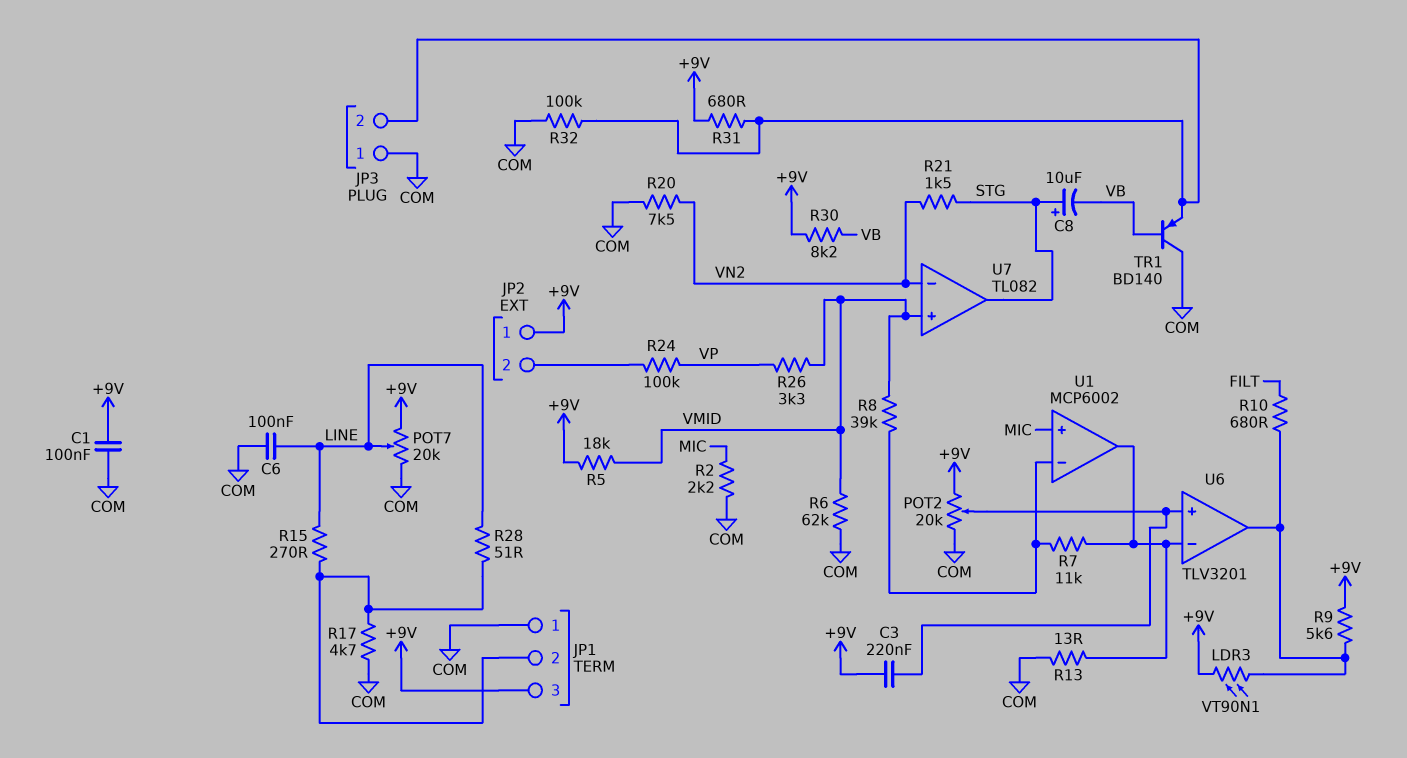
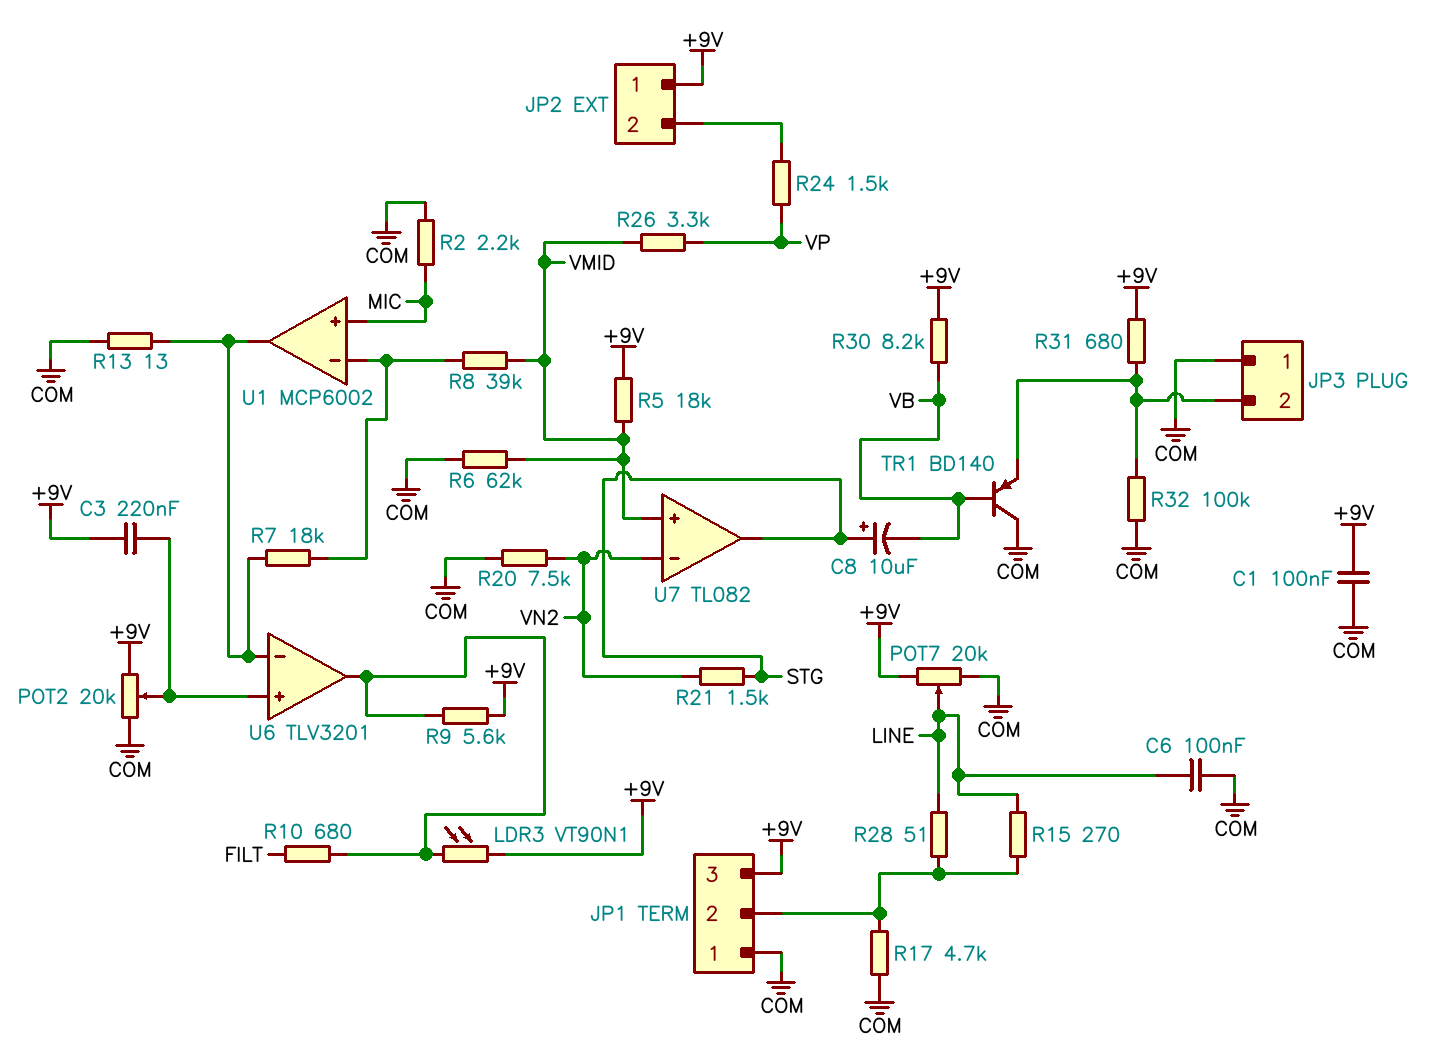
R7: 11k (U1/in-, U1/out) -> 18k (U1/in-, U1/out)
R24: 100k (JP2/2, VP) -> 1.5k (JP2/2, VP)

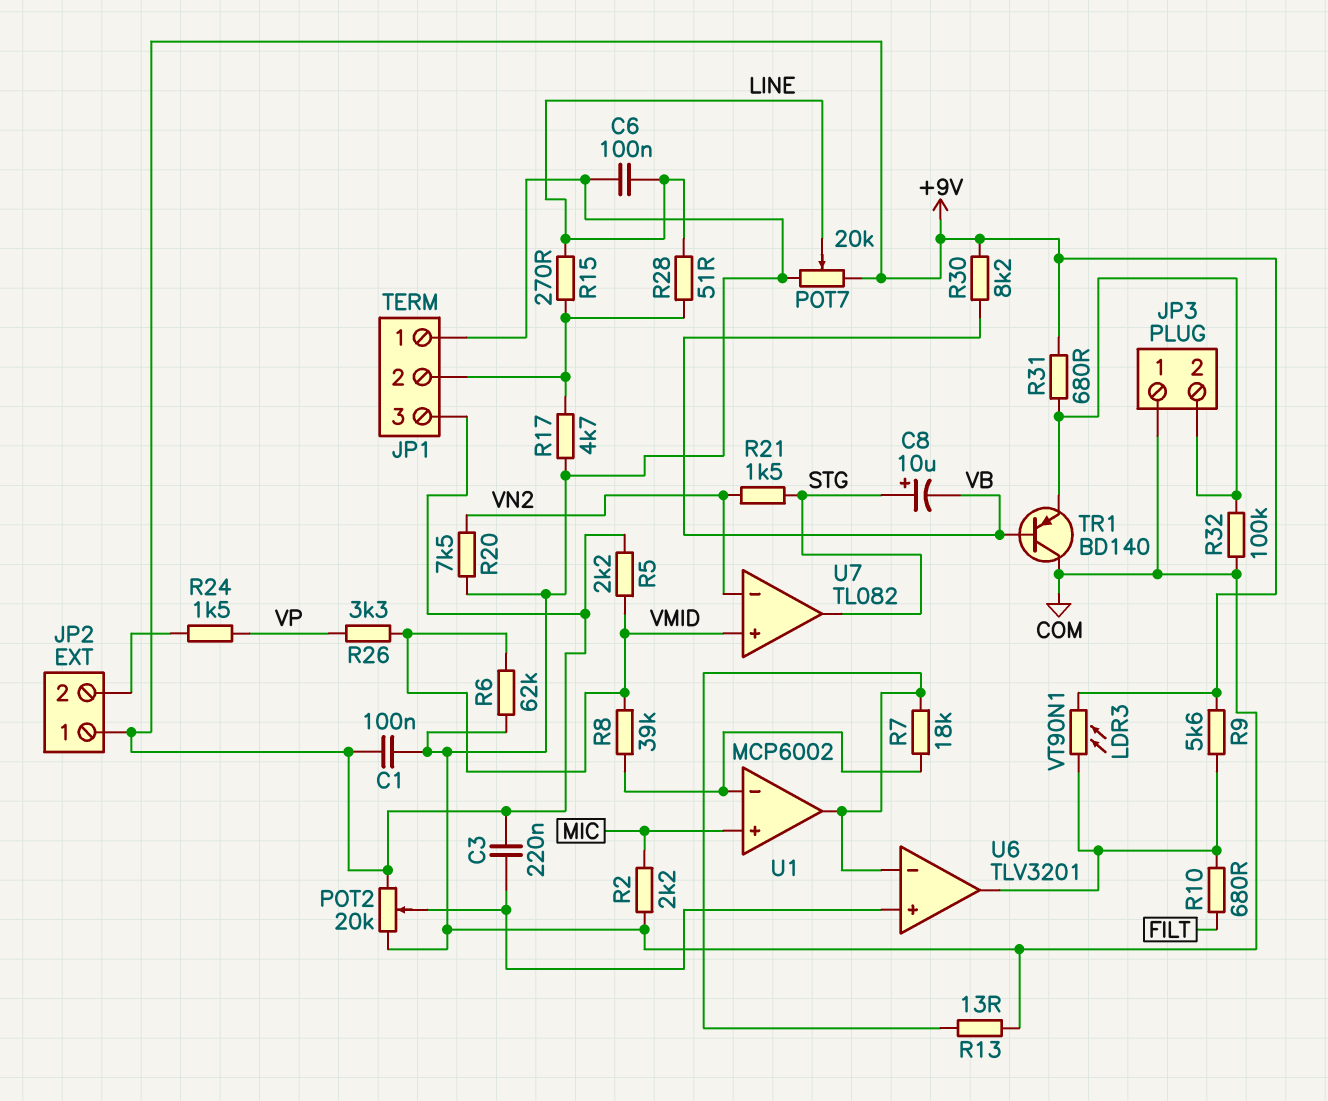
R5: 18k (+9V, VMID) -> 2.2k (+9V, VMID)

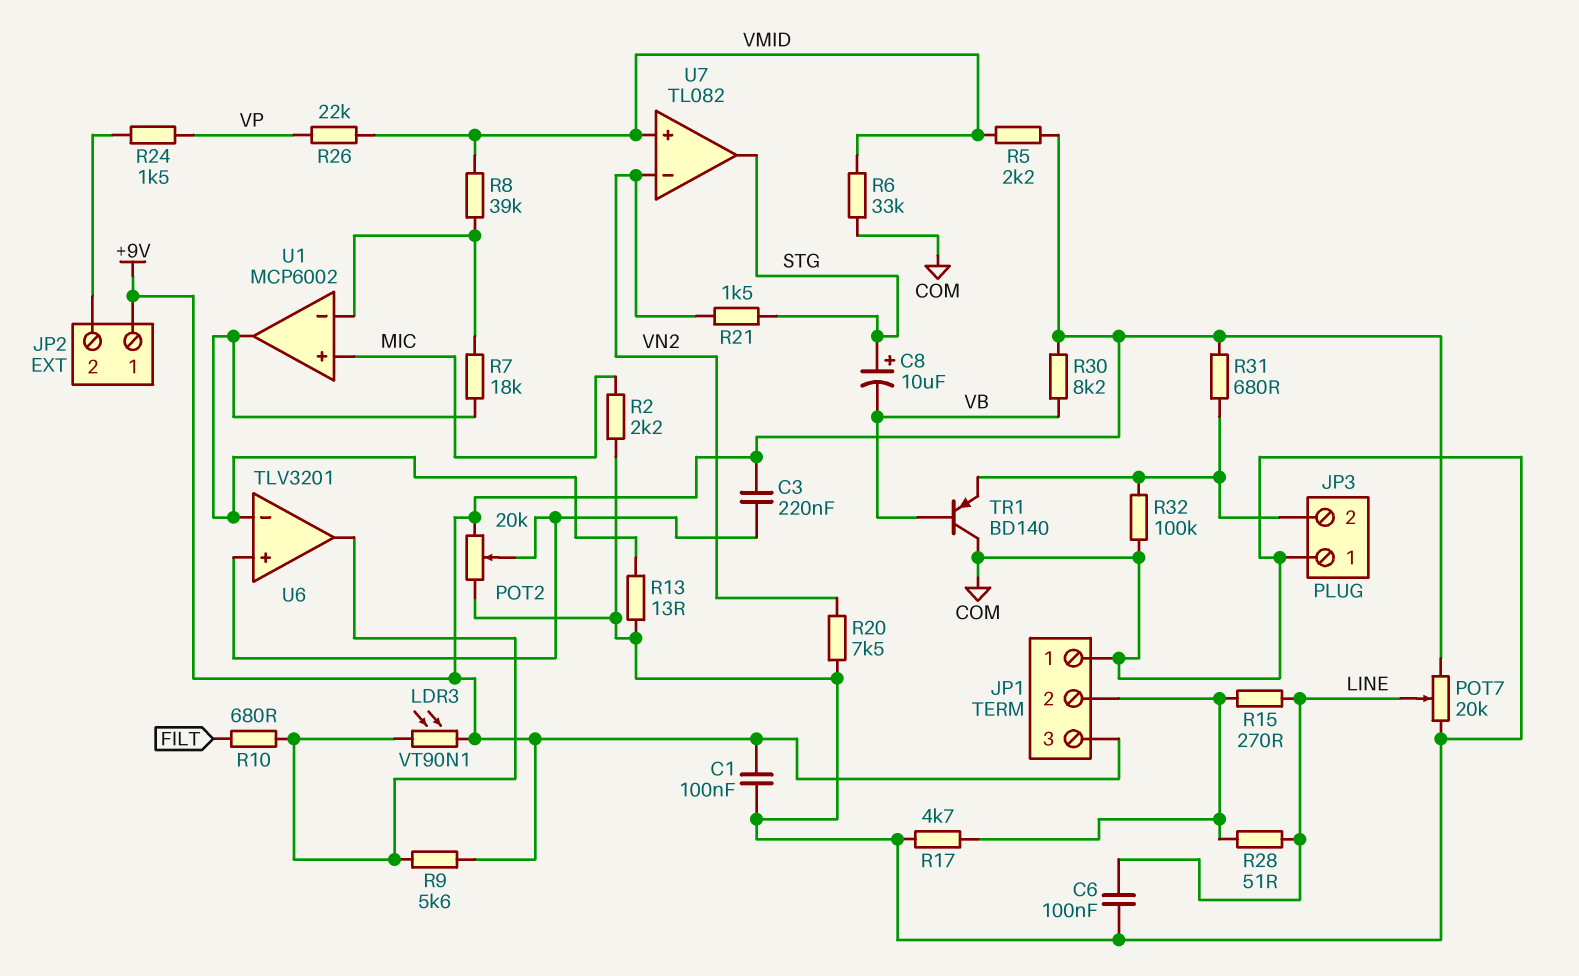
R6: 62k (COM, VMID) -> 33k (COM, VMID)
R26: 3.3k (VMID, VP) -> 22k (VMID, VP)

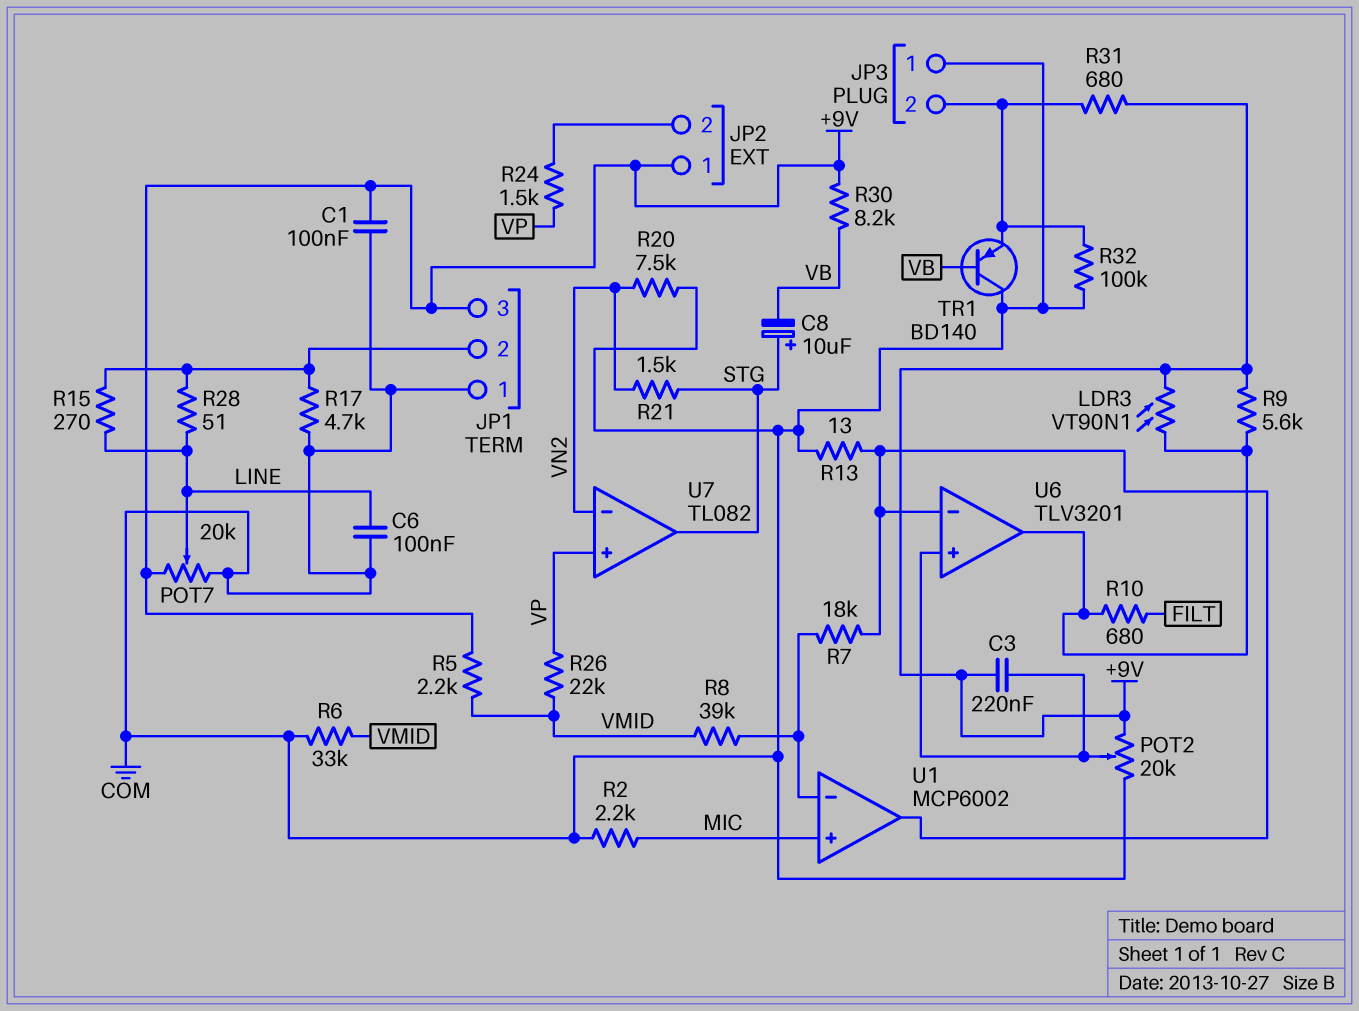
U7 pin in+: VMID -> VP

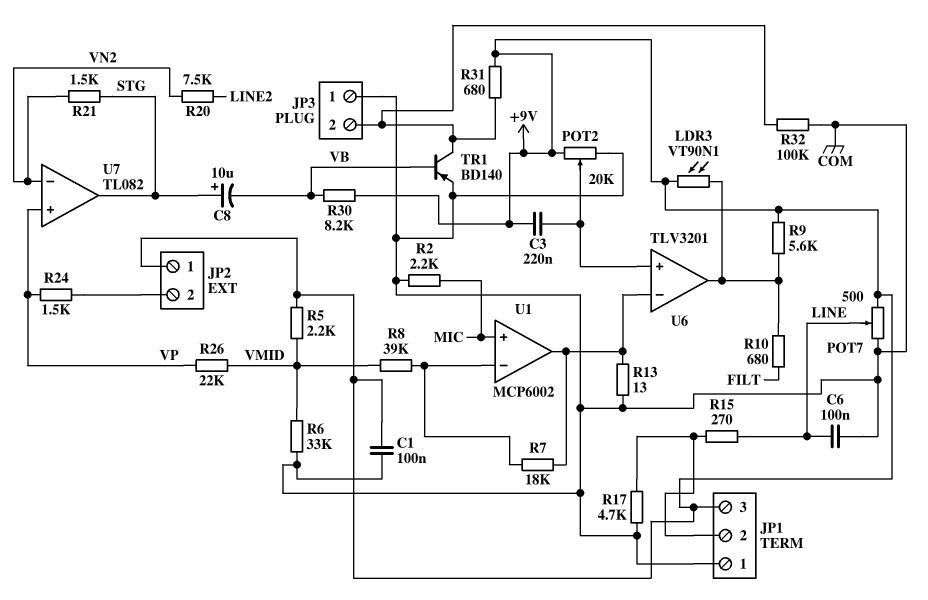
POT7: 20k (+9V, COM, wiper LINE) -> 500 (+9V, COM, wiper LINE)
R20: 7.5k (COM, VN2) -> 7.5k (LINE2, VN2)
R28: 51 (JP1/2, LINE) -> none
TR1: PNP BD140 (B VB, C COM, E JP3/2) -> PNP BD140 (B VB, C JP3/2, E COM)

